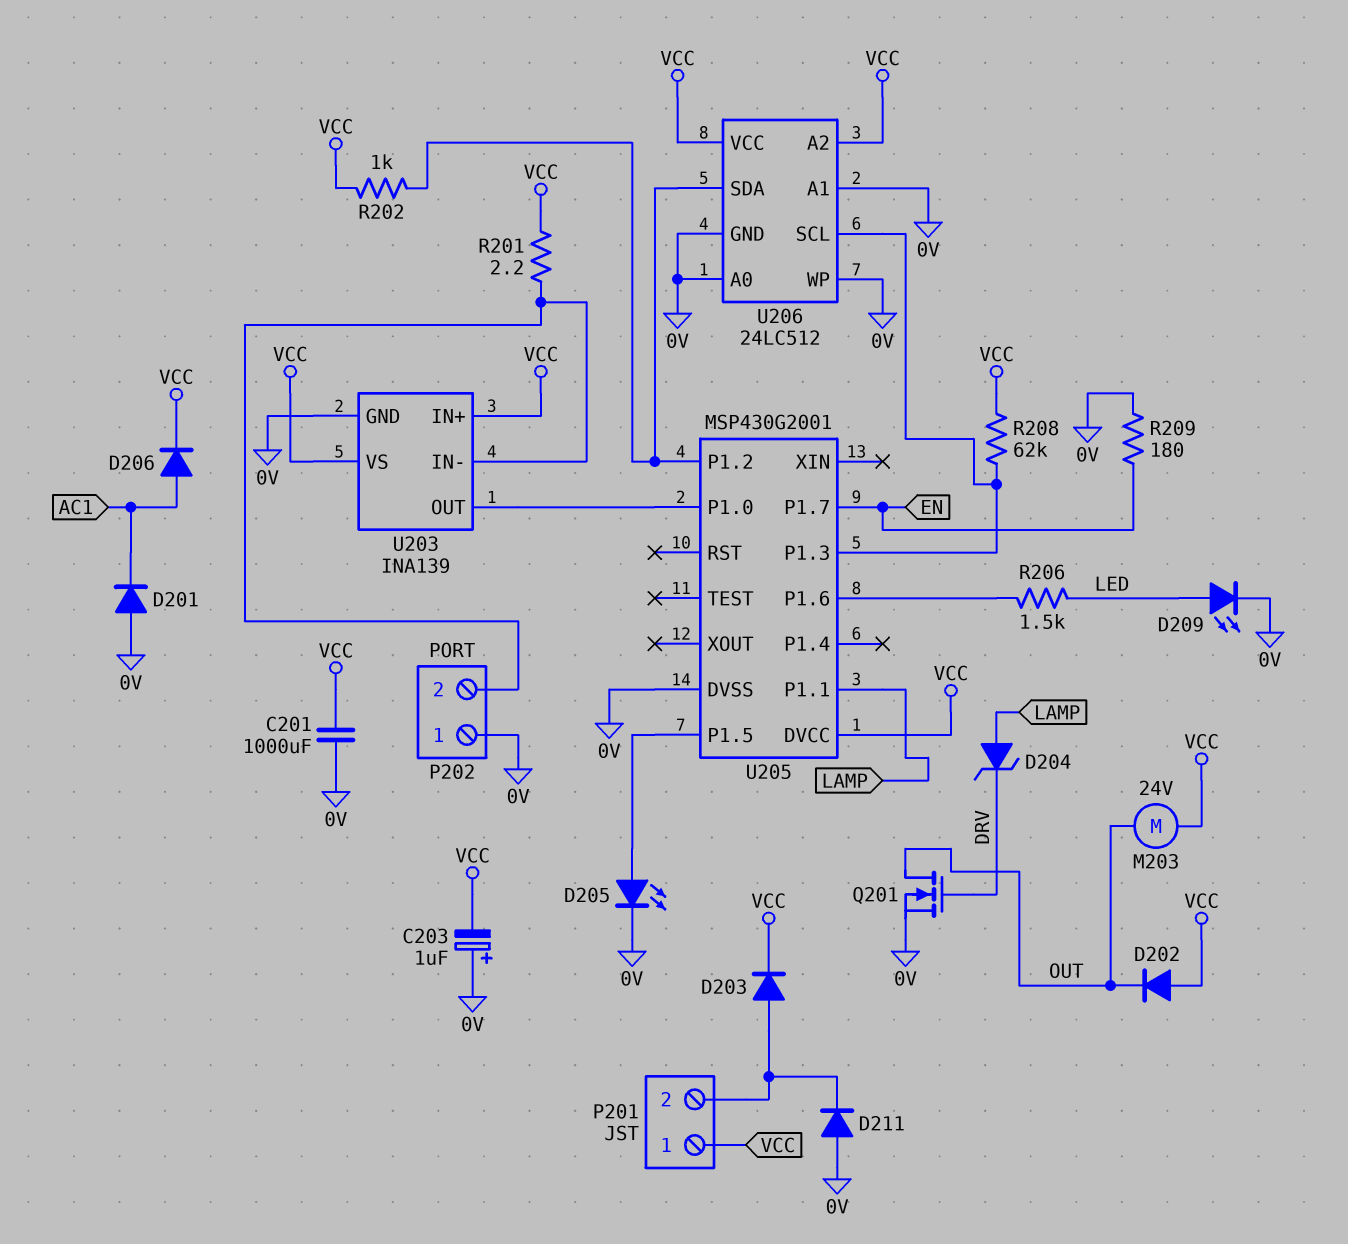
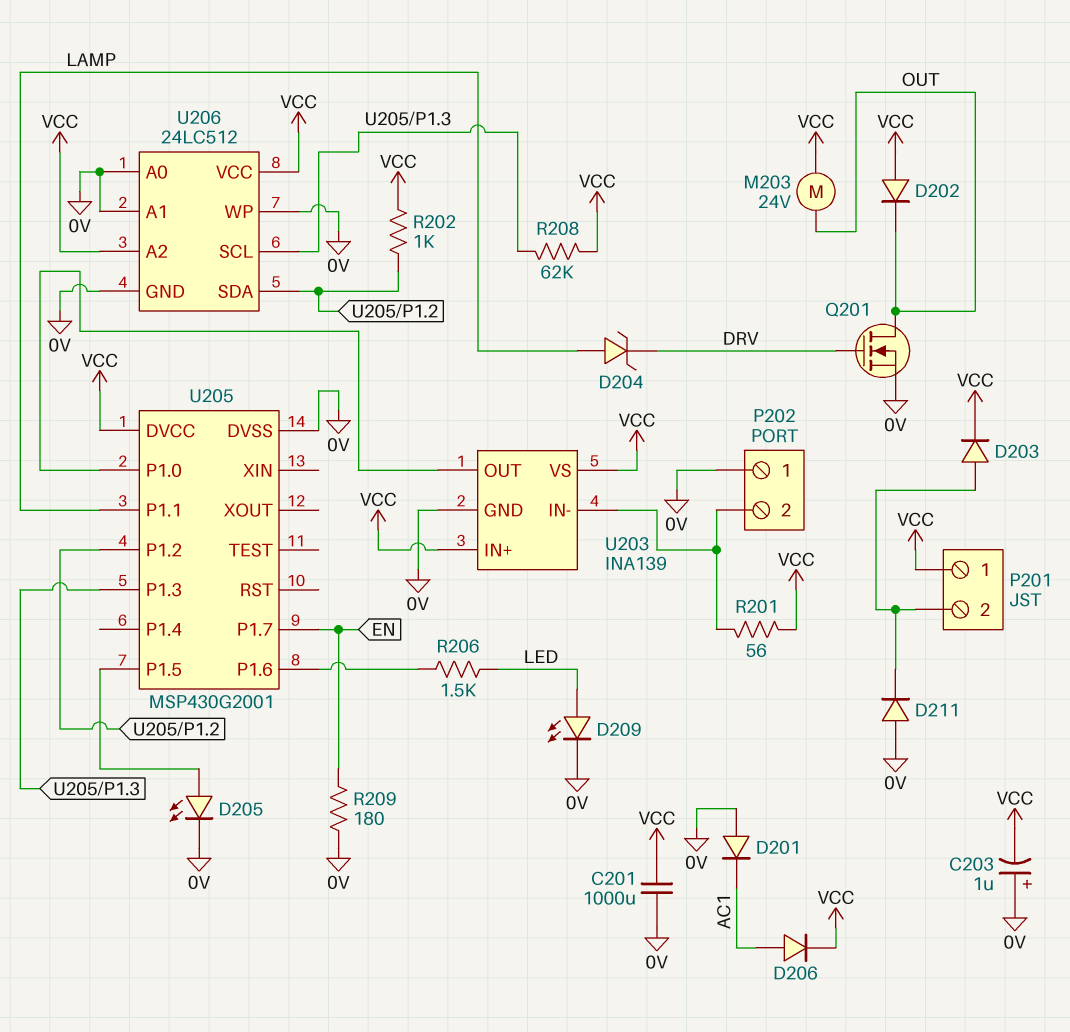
R201: 2.2 (P202/2, VCC) -> 56 (P202/2, VCC)

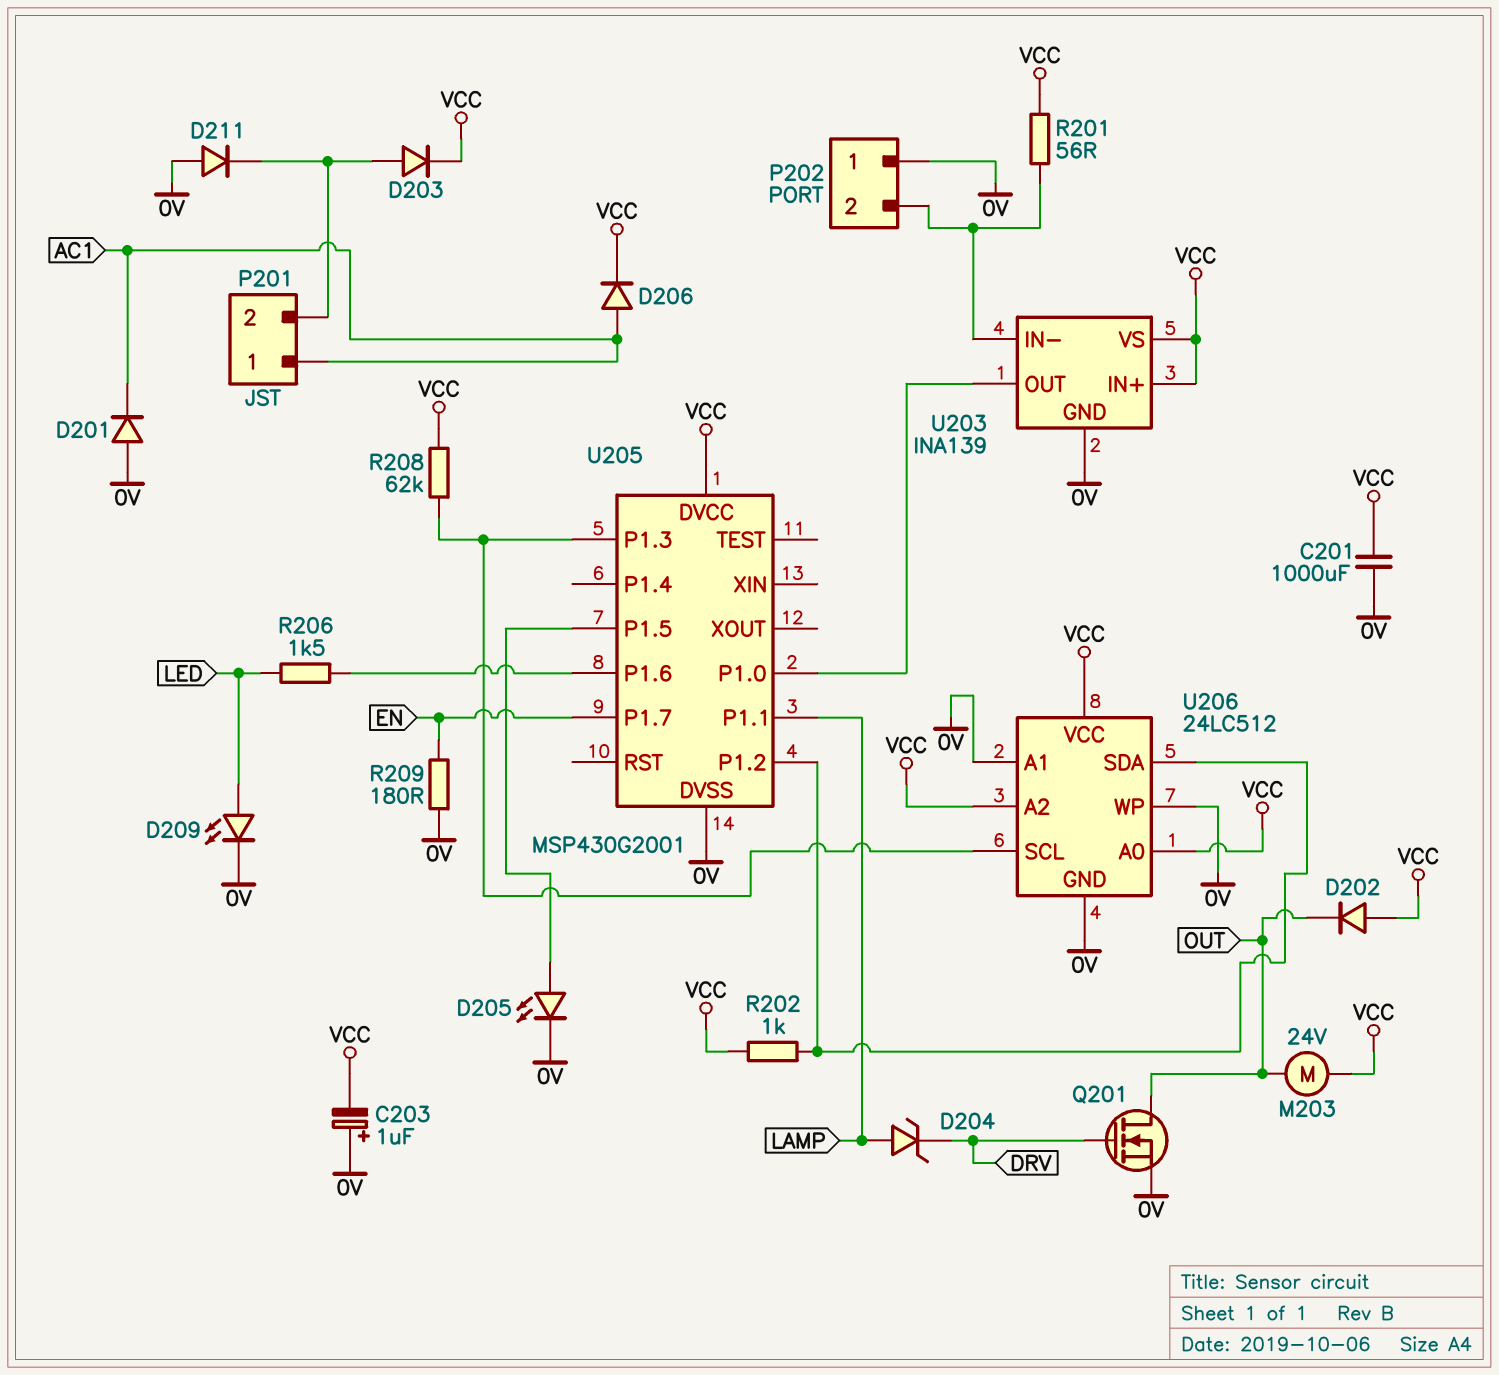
P201 pin 1: VCC -> AC1
U206 pin A0: 0V -> VCC

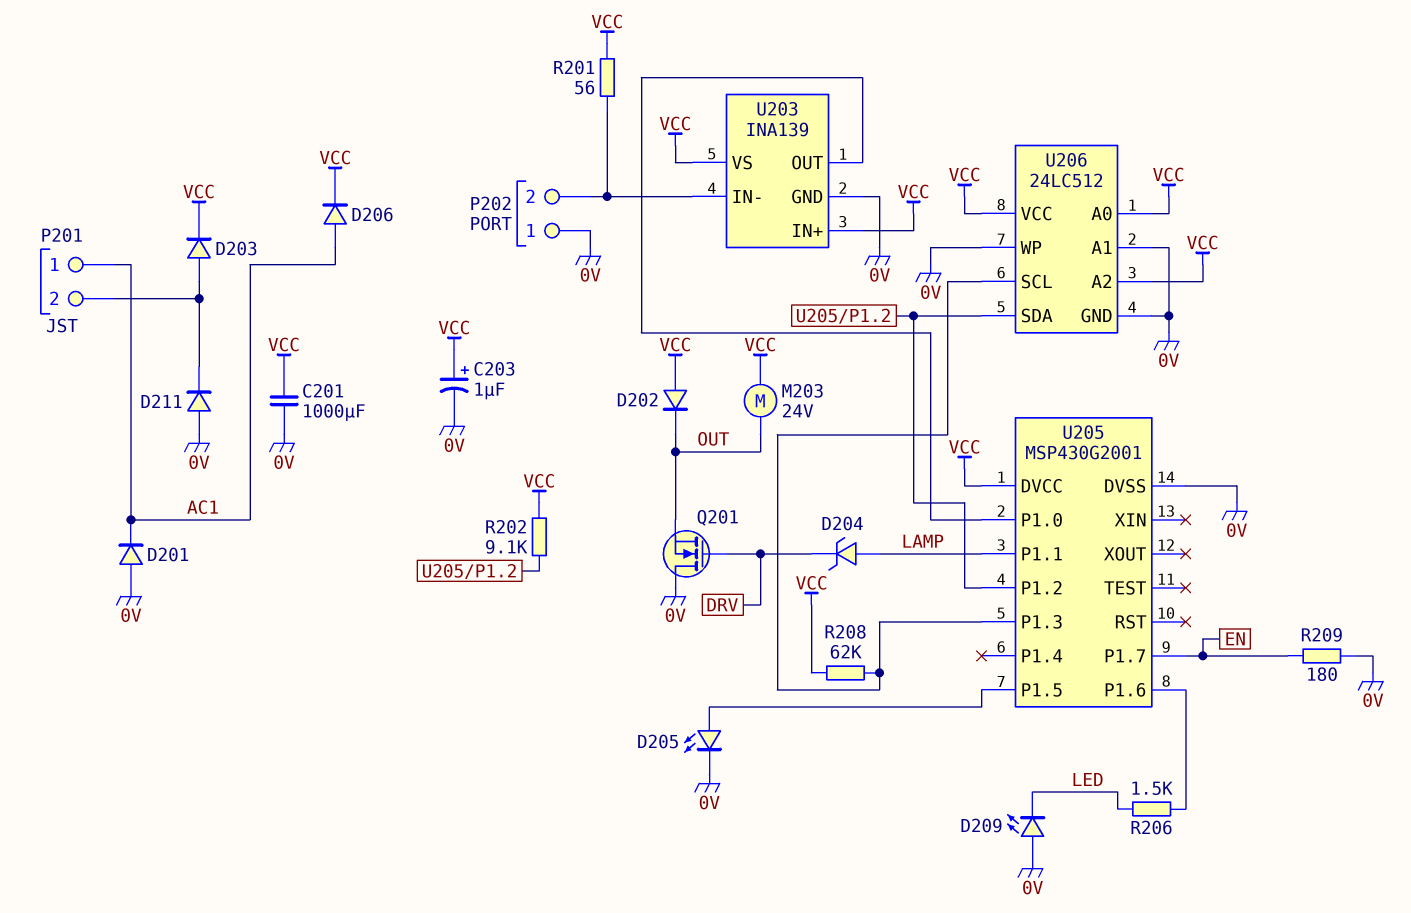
C203: 1uF (plus 0V, minus VCC) -> 1uF (plus VCC, minus 0V)
D209: LED (A LED, K 0V) -> LED (A 0V, K LED)
Q201: NMOS (G DRV, D OUT, S 0V) -> NMOS (G DRV, D 0V, S OUT)
R202: 1k (U205/P1.2, VCC) -> 9.1k (U205/P1.2, VCC)

